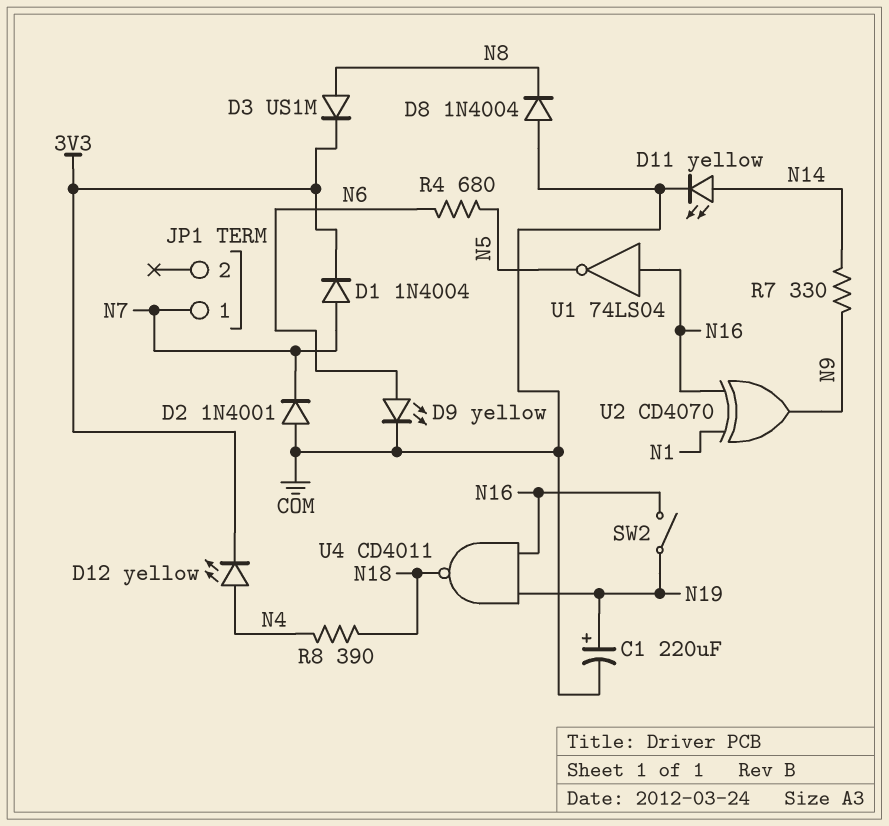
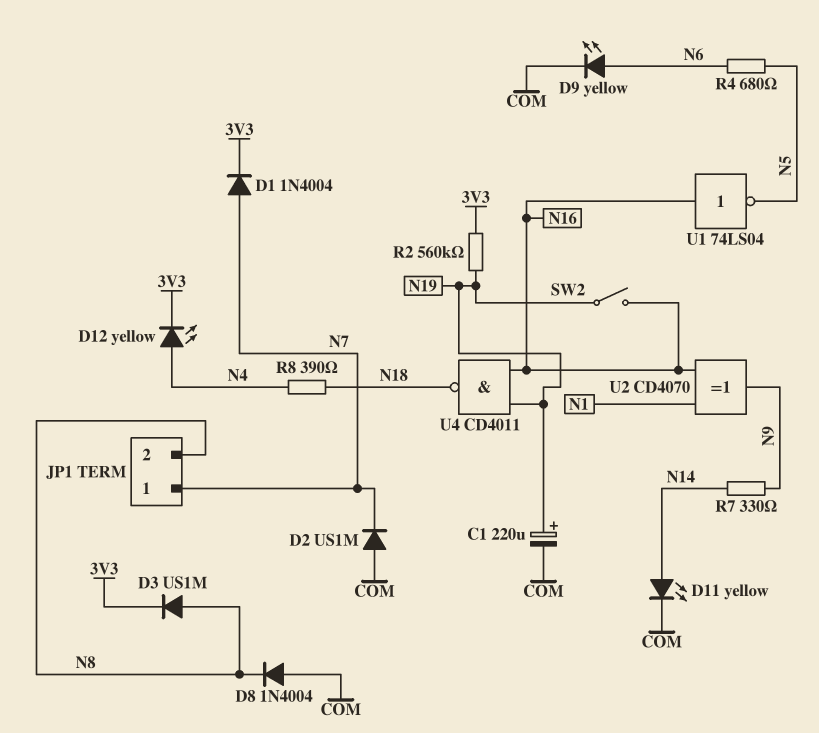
D2: diode 1N4001 (A COM, K N7) -> diode US1M (A COM, K N7)
JP1 pin 2: none -> N8
R2: none -> 560k (3V3, N19)

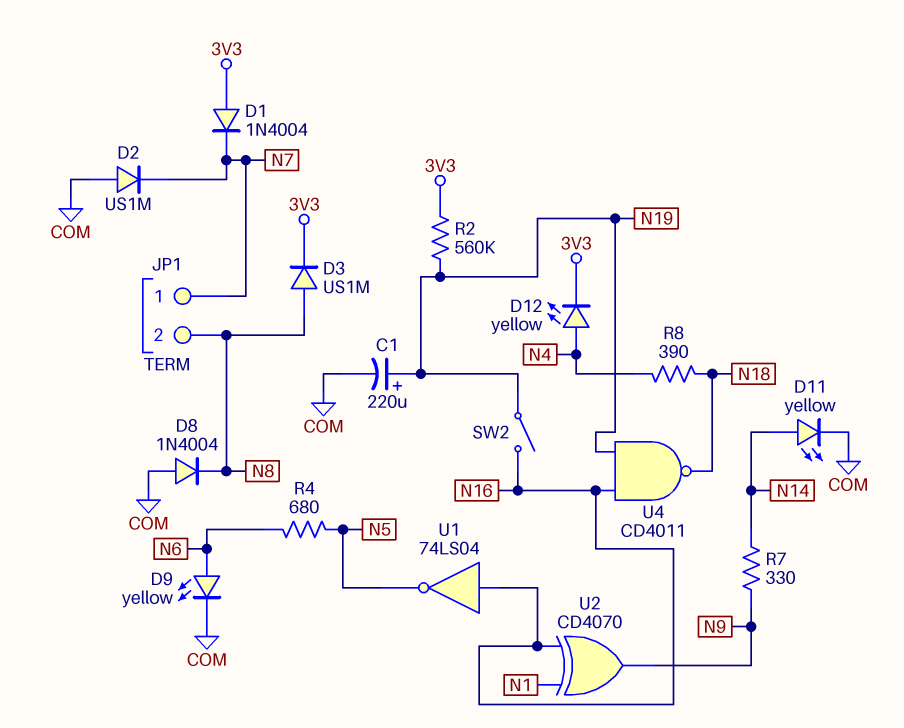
D1: diode 1N4004 (A N7, K 3V3) -> diode 1N4004 (A 3V3, K N7)

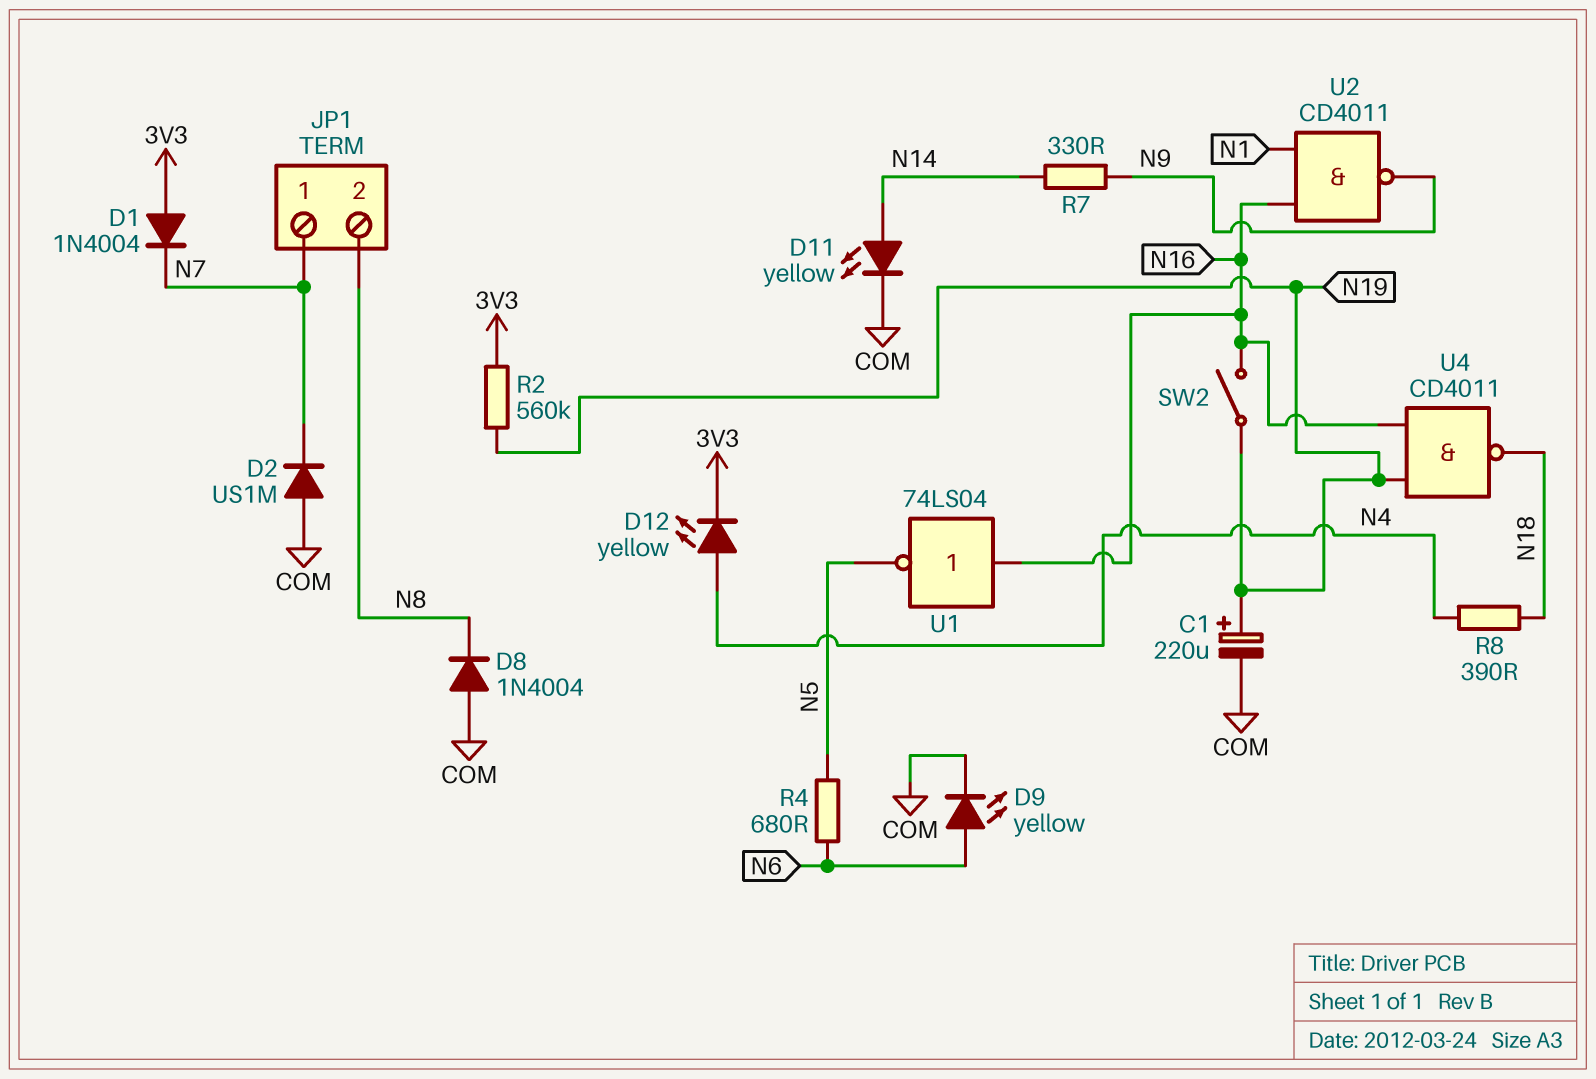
D3: diode US1M (A N8, K 3V3) -> none
U2: XOR CD4070 (in N1, in N16, out N9) -> NAND CD4011 (in N1, in N16, out N9)

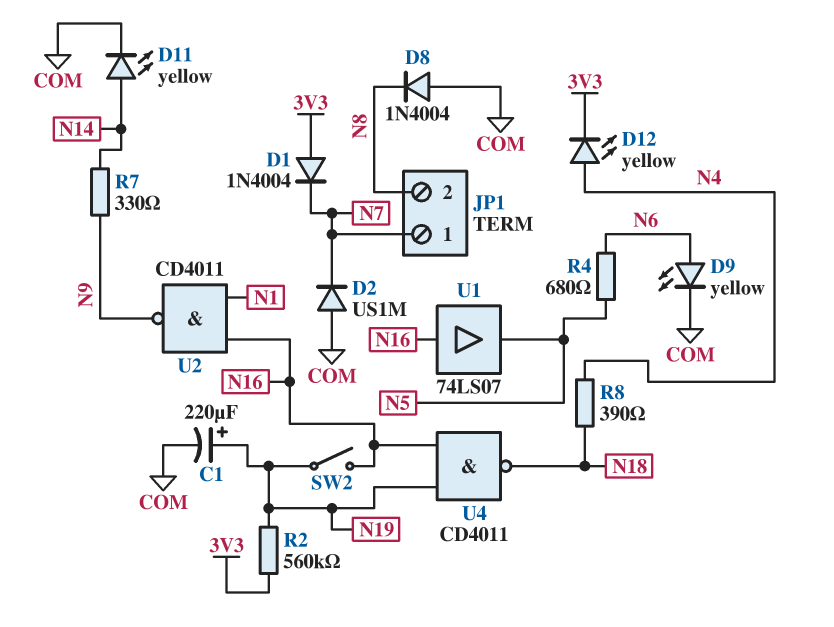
U1: NOT 74LS04 (in N16, out N5) -> buffer 74LS07 (in N16, out N5)

